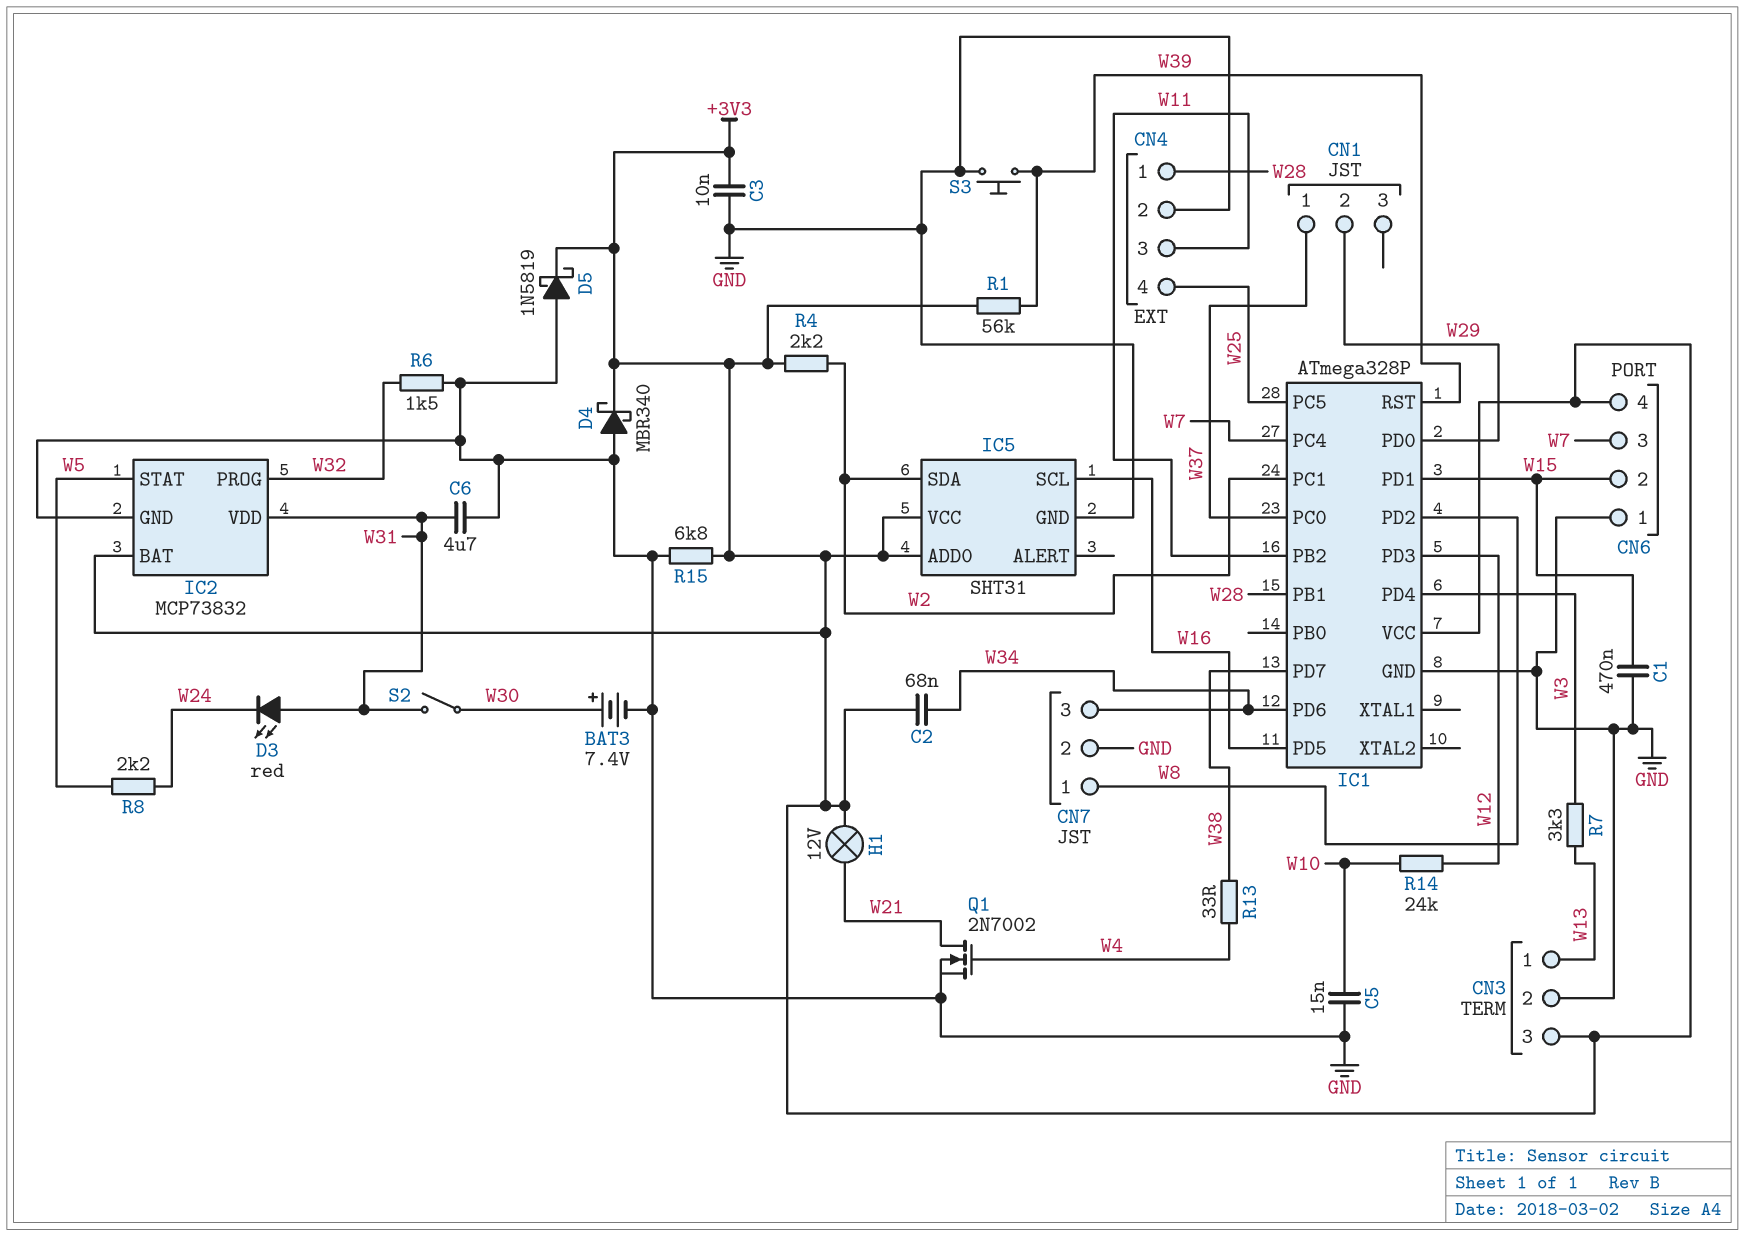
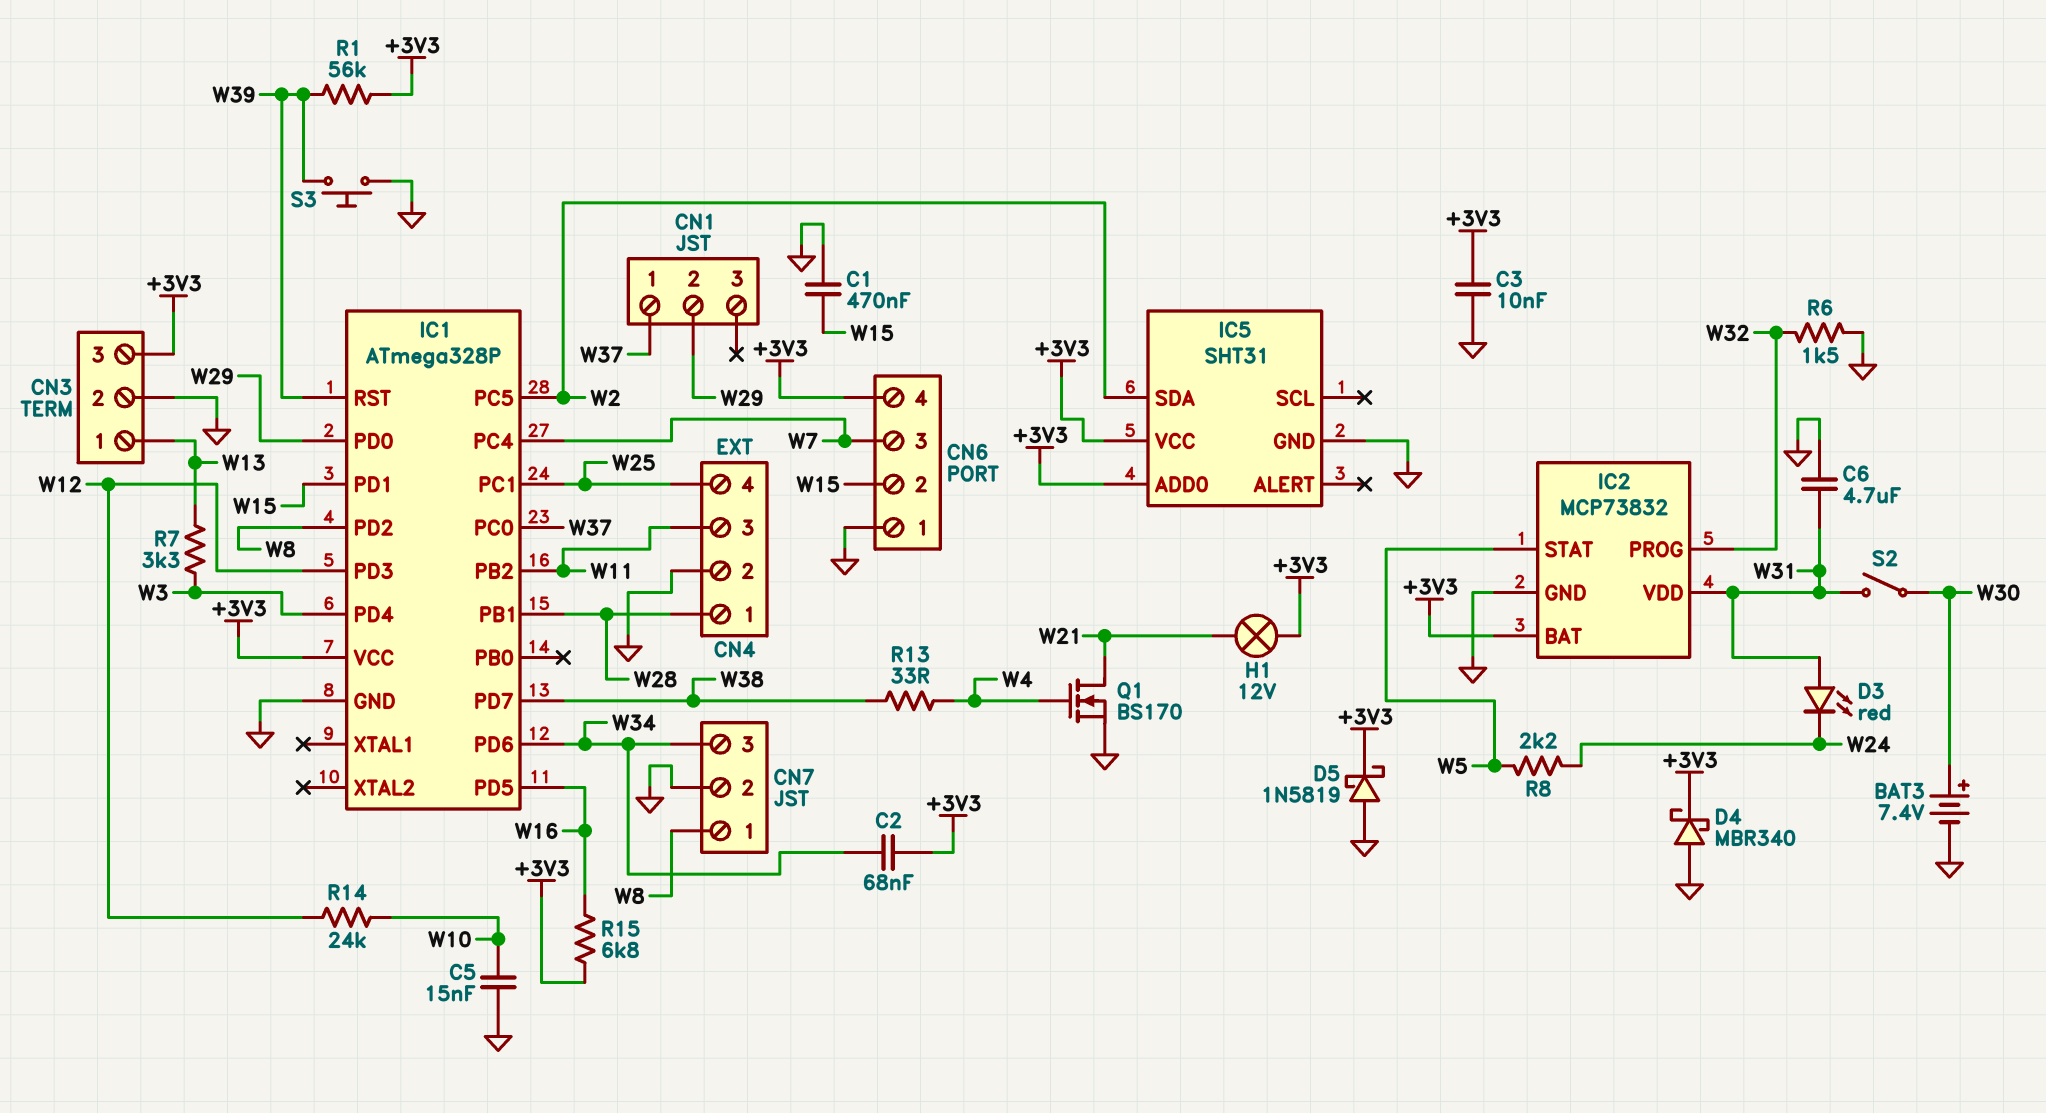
IC1 pin PC1: W2 -> W25
IC1 pin PC5: W25 -> W2
IC5 pin SCL: W16 -> none
Q1: NMOS 2N7002 (G W4, D W21, S GND) -> NMOS BS170 (G W4, D W21, S GND)
R4: 2.2k (+3V3, W2) -> none
R15: 6.8k (+3V3, GND) -> 6.8k (+3V3, W16)

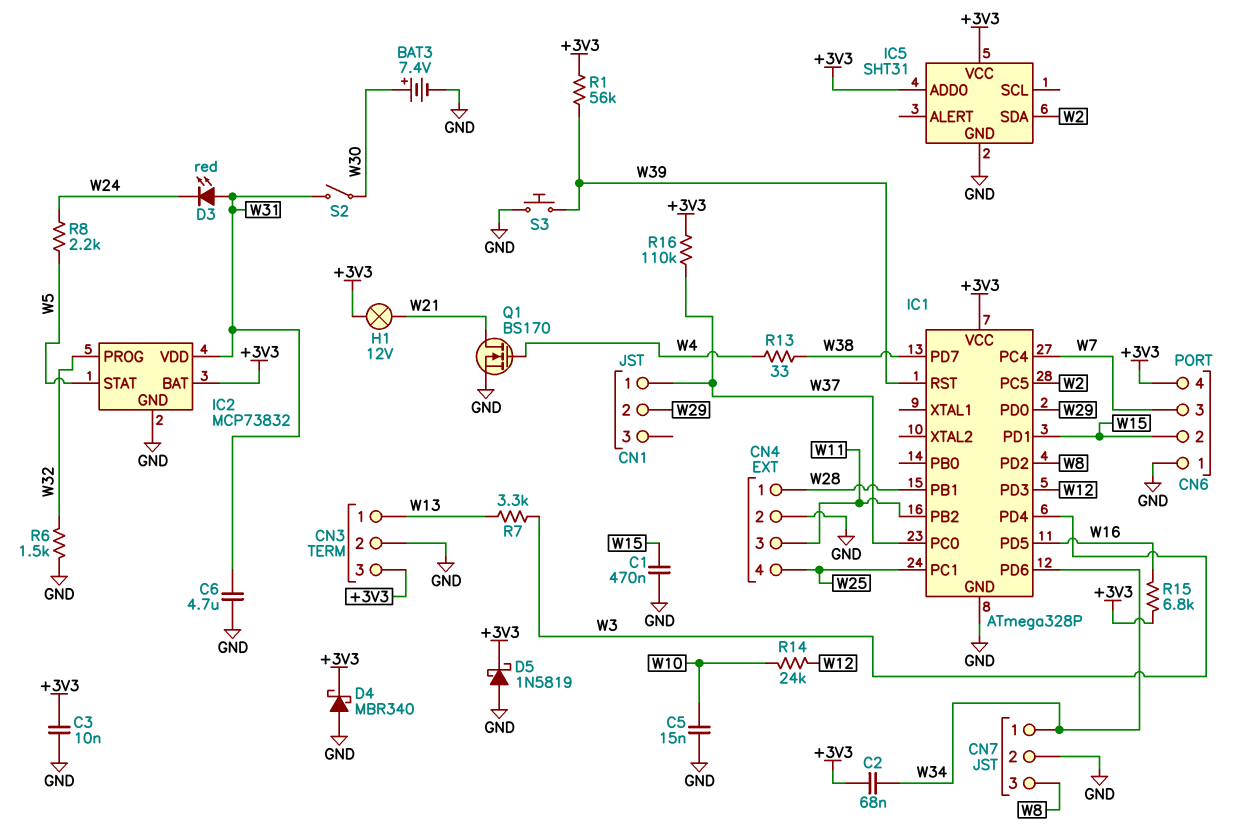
CN7 pin 1: W8 -> W34
CN7 pin 3: W34 -> W8
R16: none -> 110k (+3V3, W37)

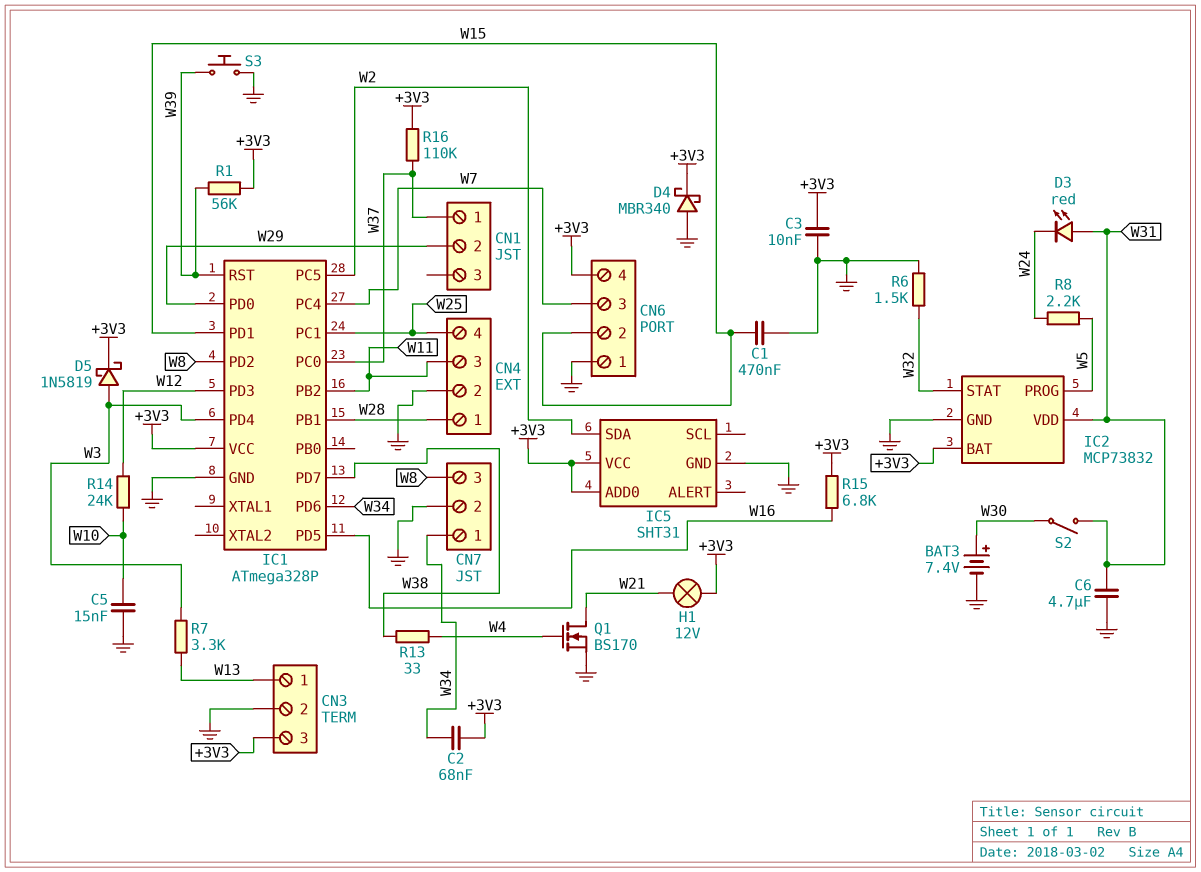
D5: schottky 1N5819 (A GND, K +3V3) -> schottky 1N5819 (A W3, K +3V3)
IC2 pin PROG: W32 -> W5
IC2 pin STAT: W5 -> W32

